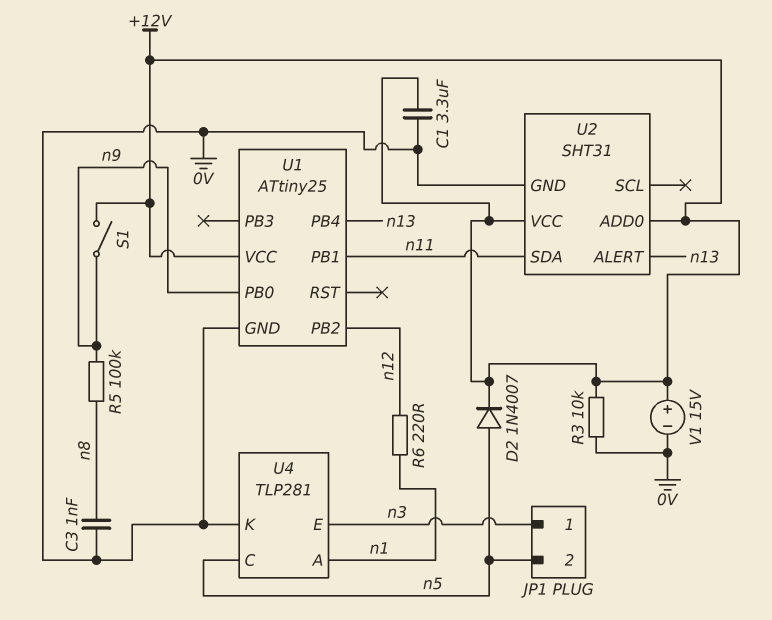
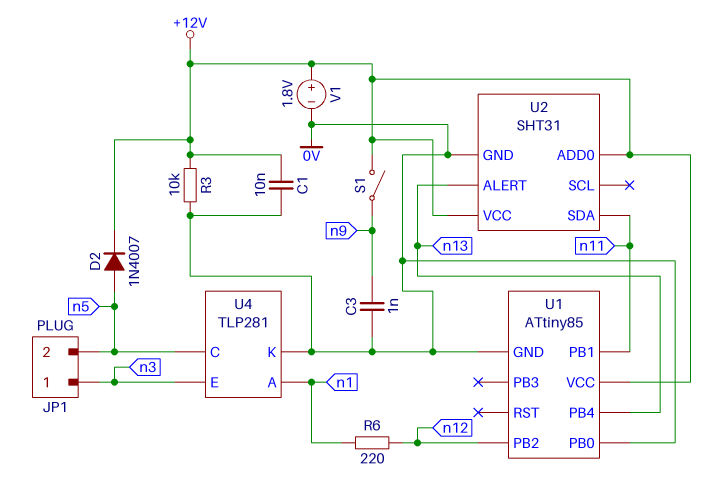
C1: 3.3uF (+12V, 0V) -> 10nF (+12V, 0V)
C3: 1nF (0V, n8) -> 1nF (0V, n9)
R5: 100k (n8, n9) -> none
U1: ATtiny25 -> ATtiny85
U1 pin PB0: n9 -> 0V
V1: 15V (plus +12V, minus 0V) -> 1.8V (plus +12V, minus 0V)

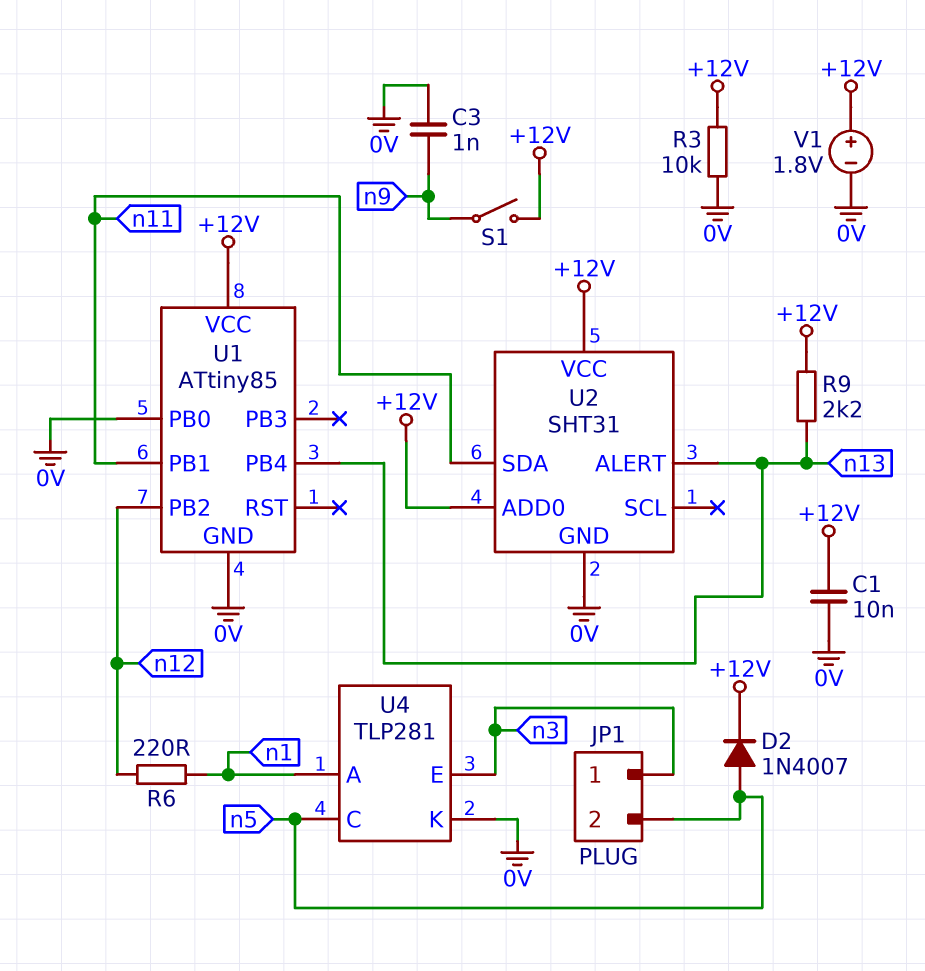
R9: none -> 2.2k (+12V, n13)

